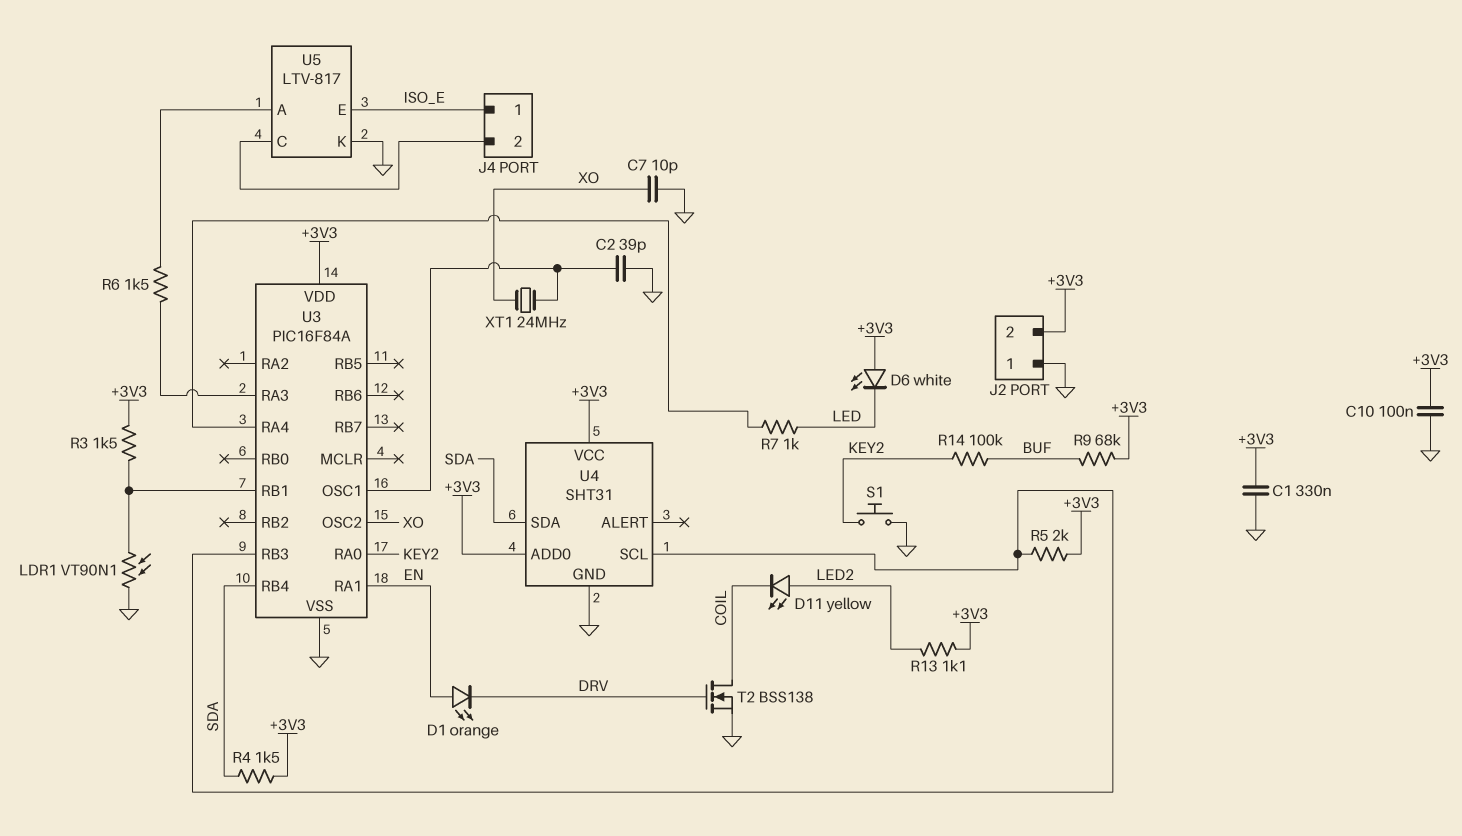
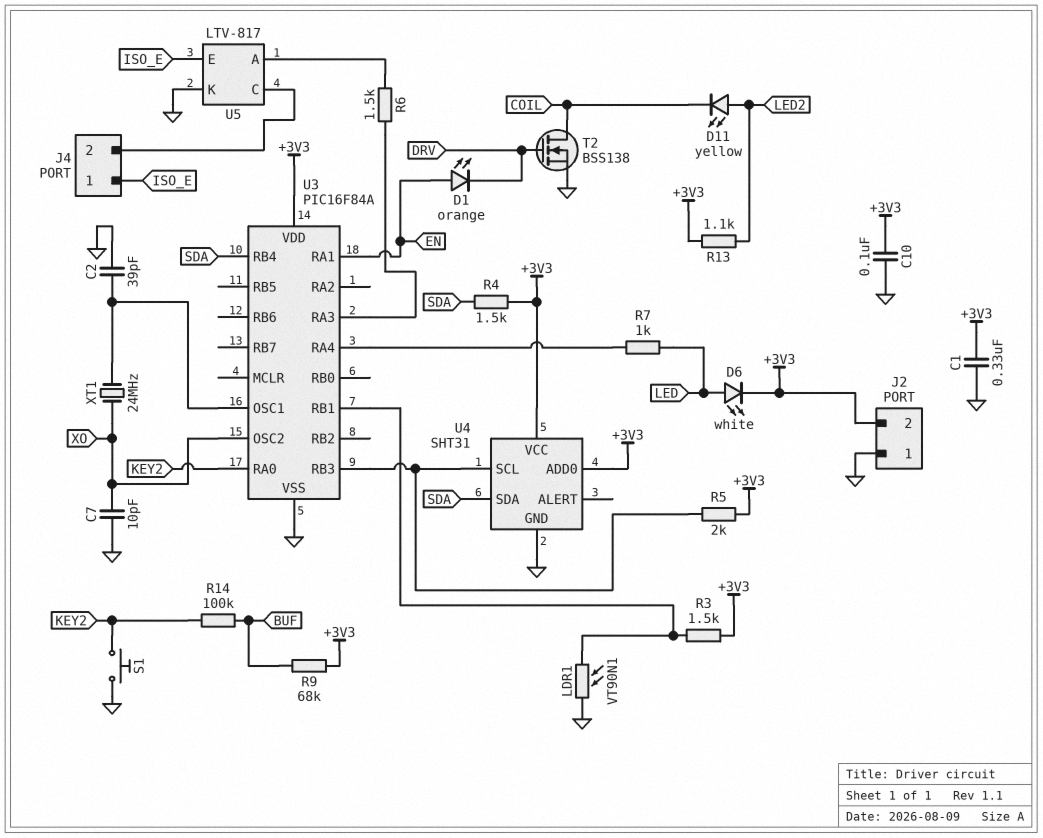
D6: LED white (A +3V3, K LED) -> LED white (A LED, K +3V3)

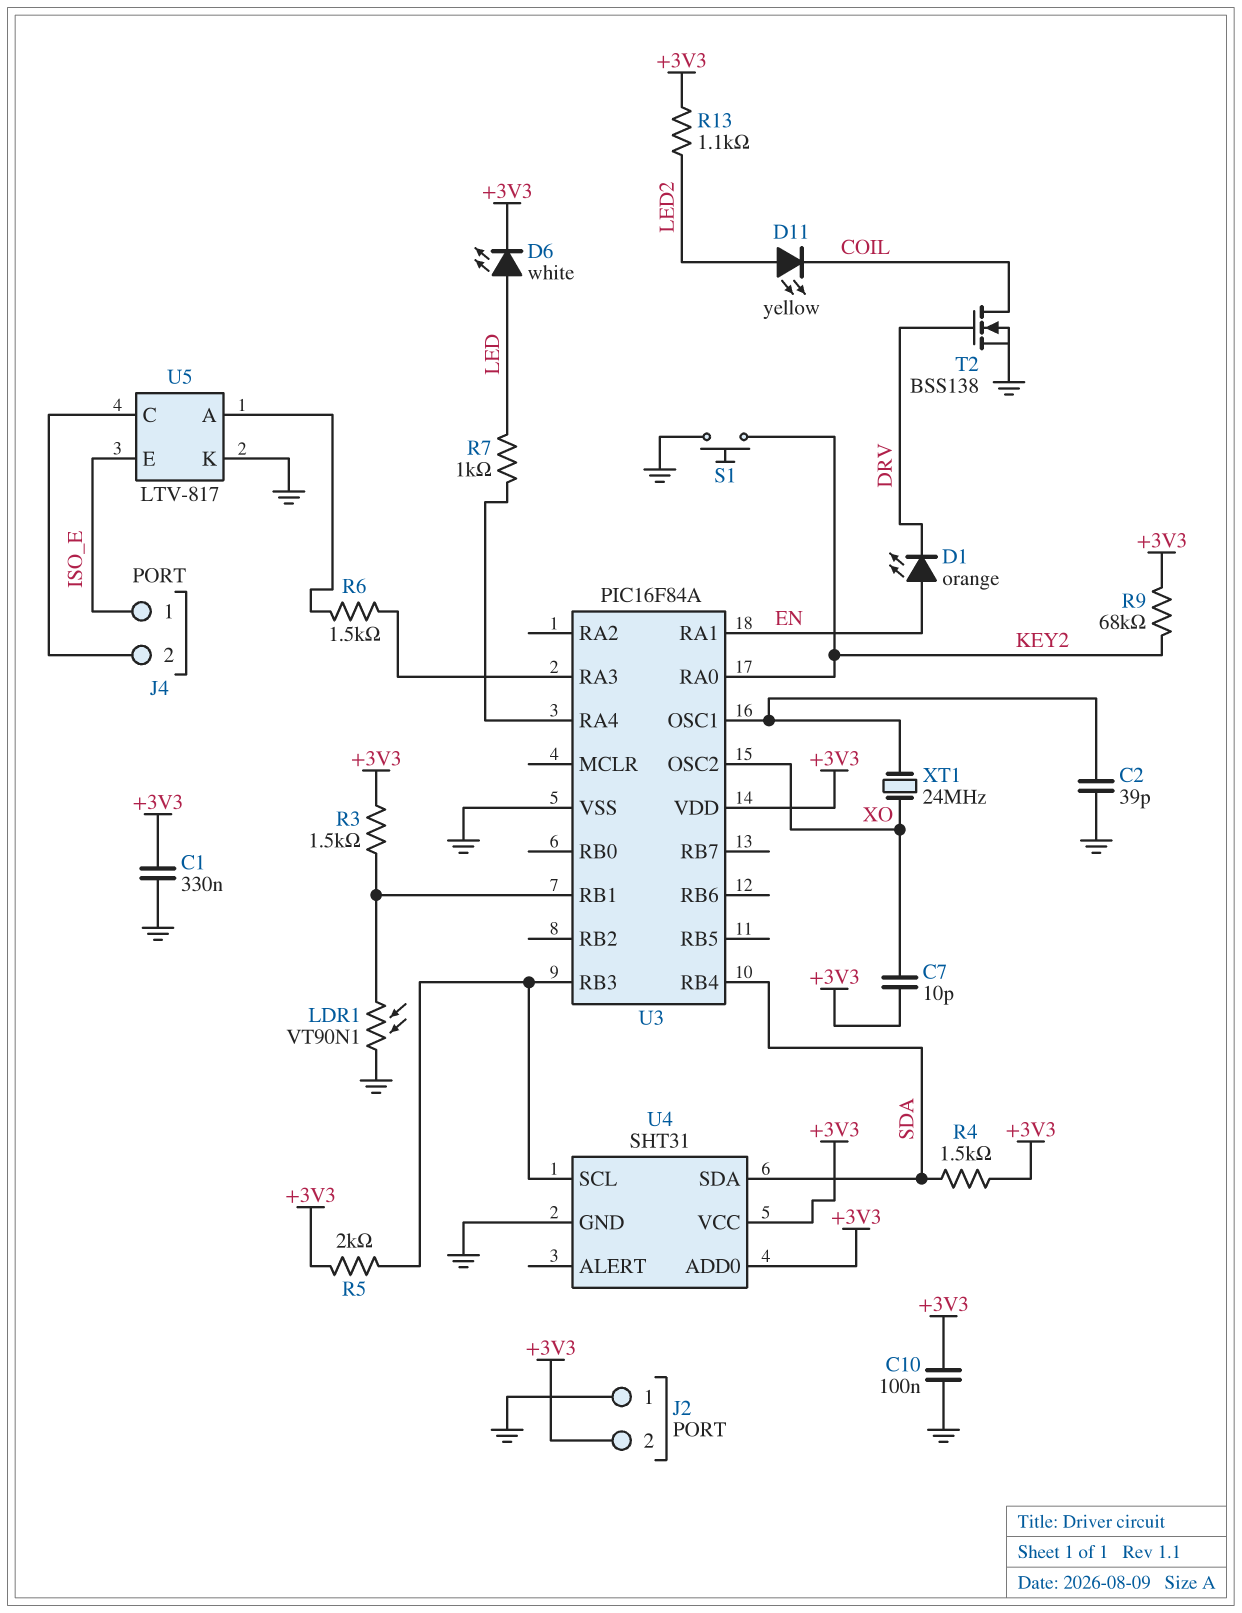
C7: 10pF (GND, XO) -> 10pF (+3V3, XO)
R9: 68k (+3V3, BUF) -> 68k (+3V3, KEY2)
R14: 100k (BUF, KEY2) -> none

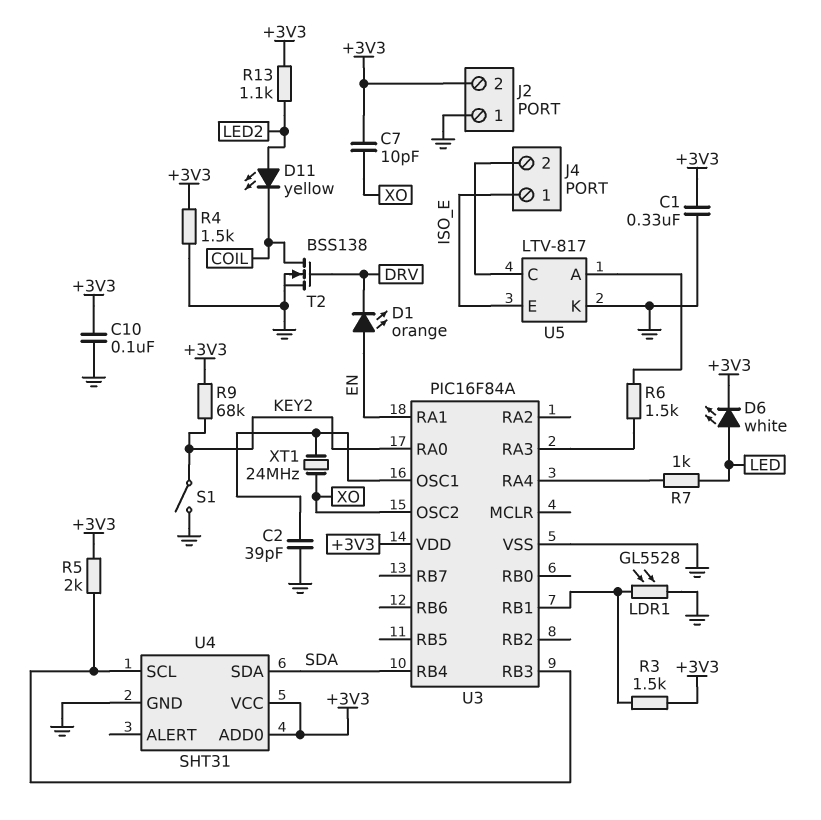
LDR1: VT90N1 (GND, U3/RB1) -> GL5528 (GND, U3/RB1)
R4: 1.5k (+3V3, SDA) -> 1.5k (+3V3, GND)
S1: button (GND, KEY2) -> switch (GND, KEY2)

